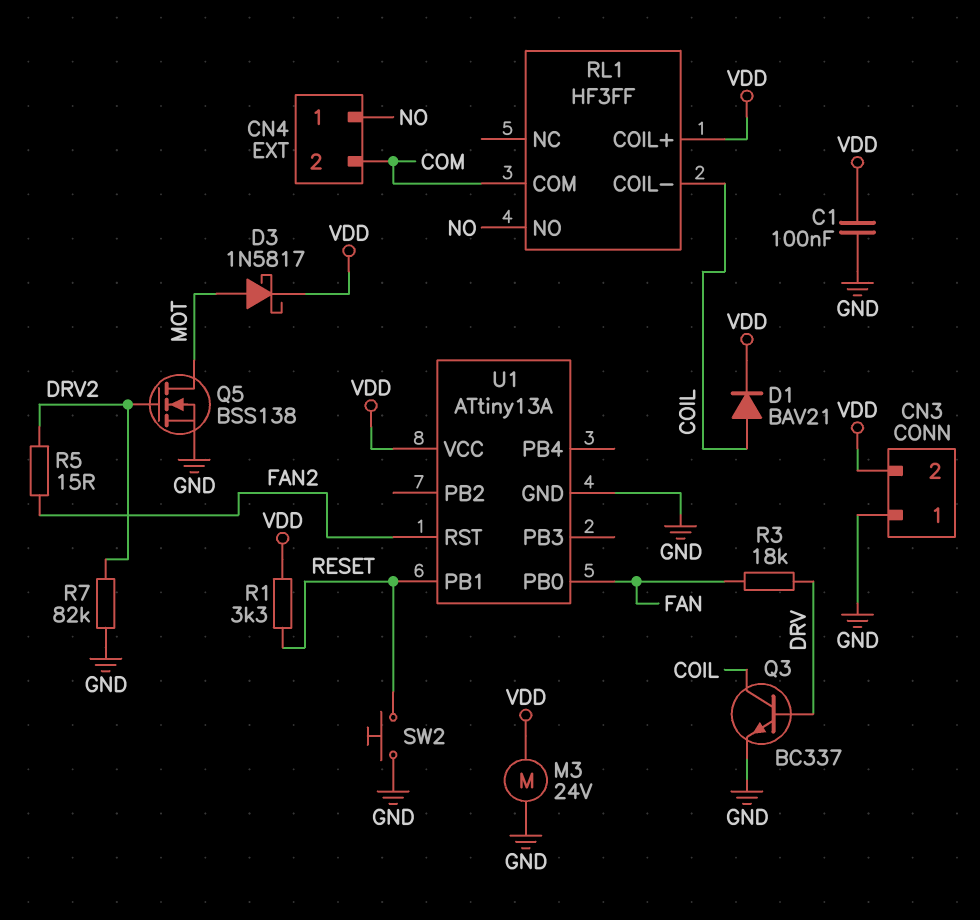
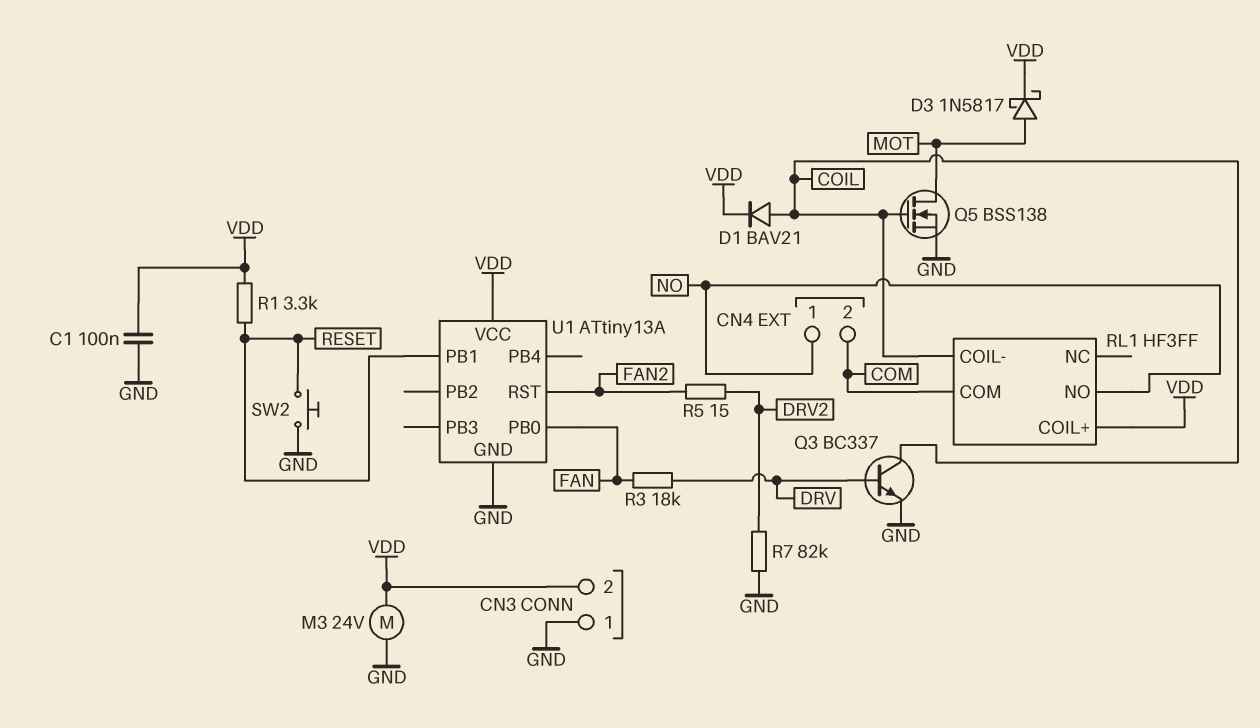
Q5: NMOS BSS138 (G DRV2, D MOT, S GND) -> NMOS BSS138 (G COIL, D MOT, S GND)

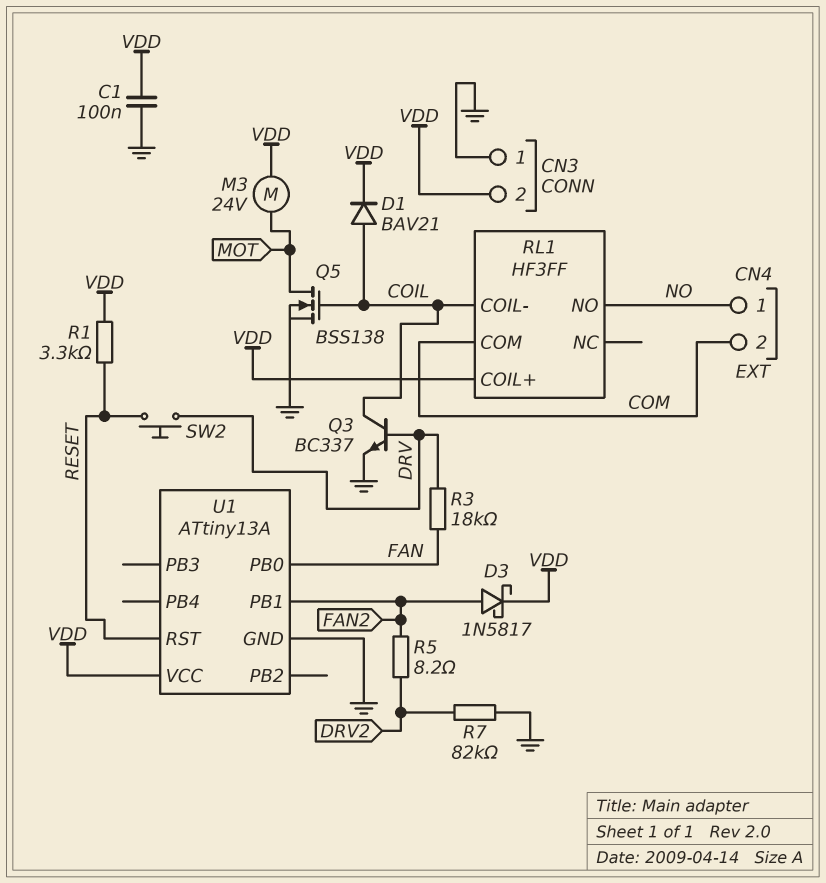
D3: schottky 1N5817 (A MOT, K VDD) -> schottky 1N5817 (A FAN2, K VDD)
M3: motor 24V (GND, VDD) -> motor 24V (MOT, VDD)
R5: 15 (DRV2, FAN2) -> 8.2 (DRV2, FAN2)
SW2: button (GND, RESET) -> button (DRV, RESET)
U1 pin PB1: RESET -> FAN2
U1 pin RST: FAN2 -> RESET

